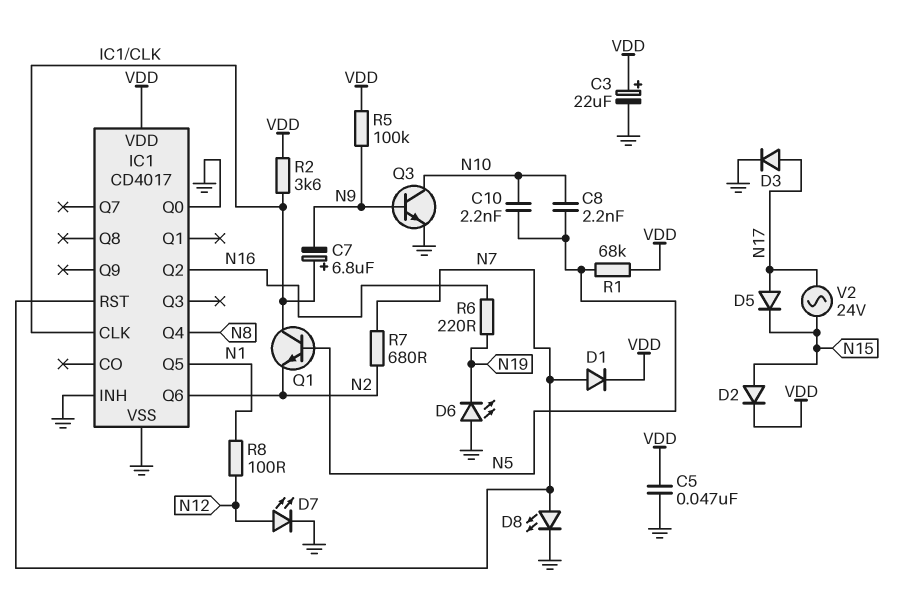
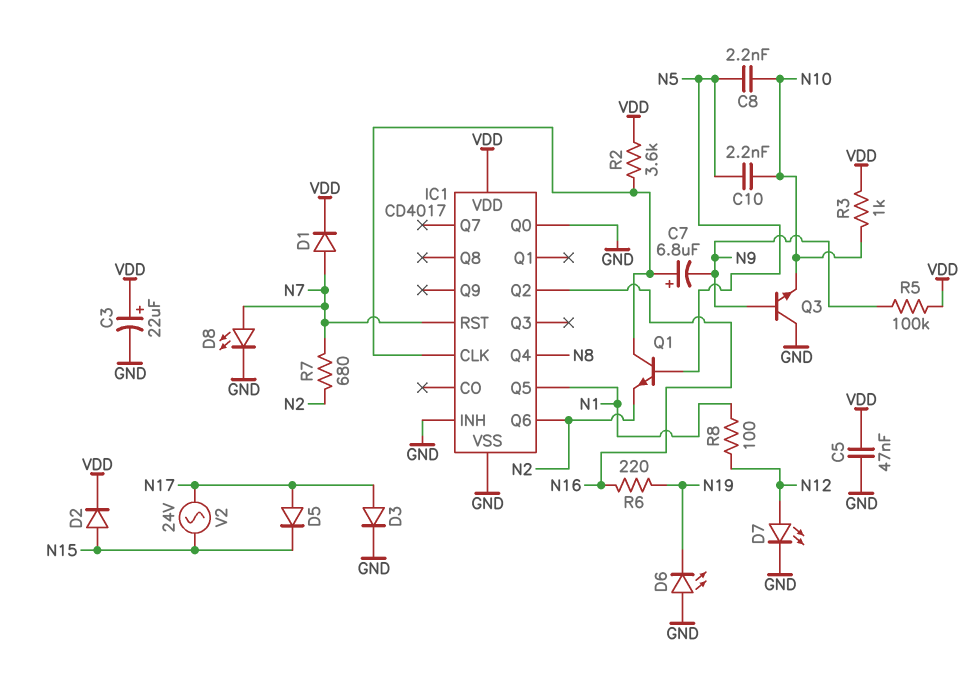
Q3: NPN (B N9, C N10, E GND) -> NPN (B N9, C GND, E N10)
R1: 68k (N5, VDD) -> none
R3: none -> 1k (N10, VDD)

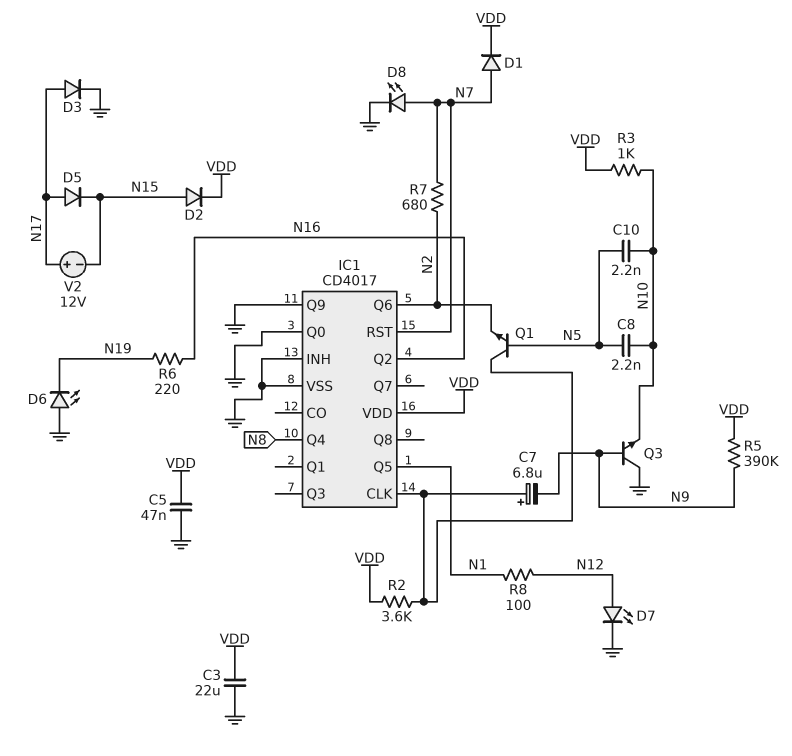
C3: 22uF (plus VDD, minus GND) -> 22uF (GND, VDD)
IC1 pin Q9: none -> GND
R5: 100k (N9, VDD) -> 390k (N9, VDD)
V2: AC 24V (N15, N17) -> 12V (plus N17, minus N15)

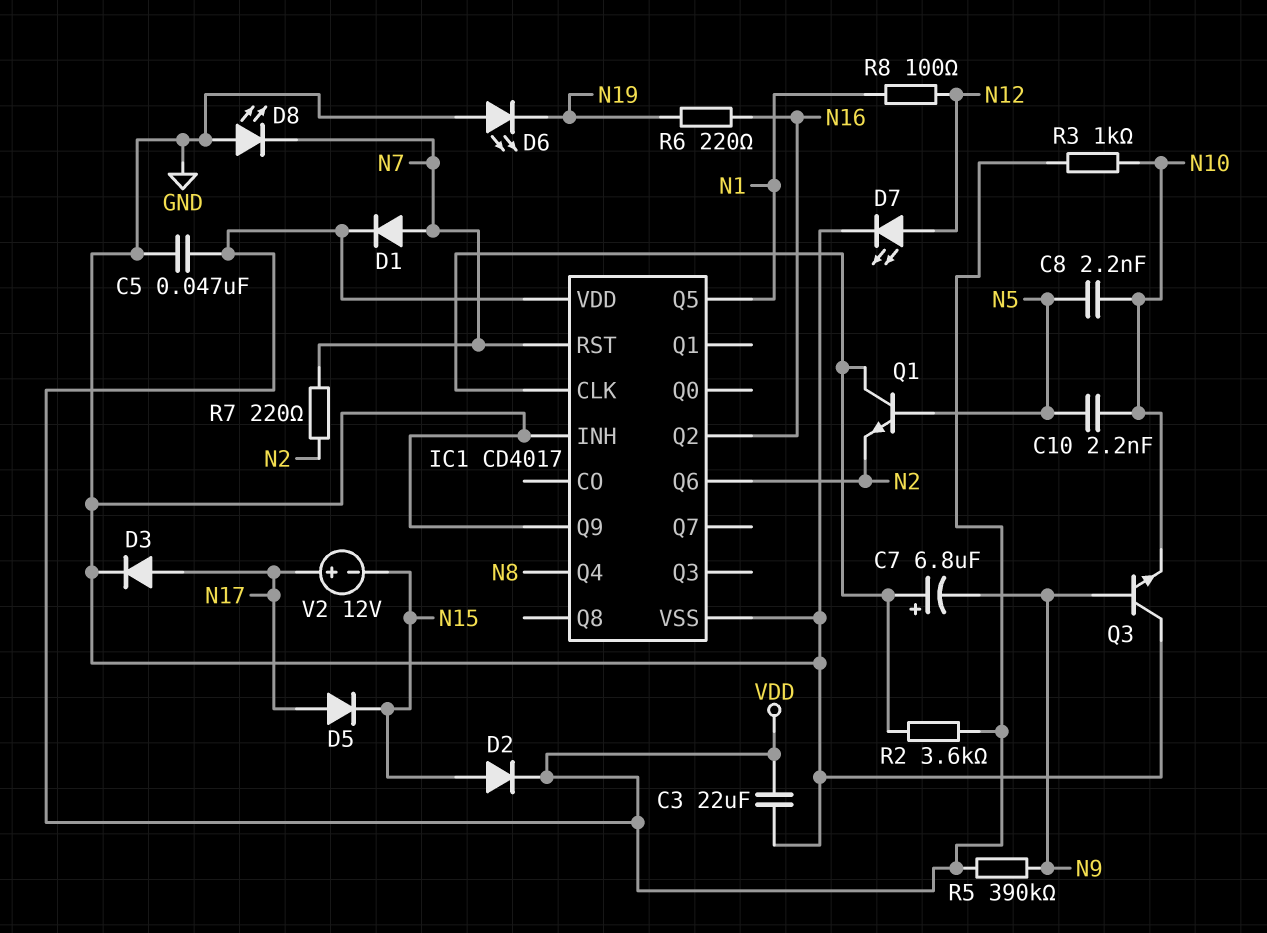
D8: LED (A N7, K GND) -> LED (A GND, K N7)
IC1 pin Q0: GND -> none
R7: 680 (N2, N7) -> 220 (N2, N7)

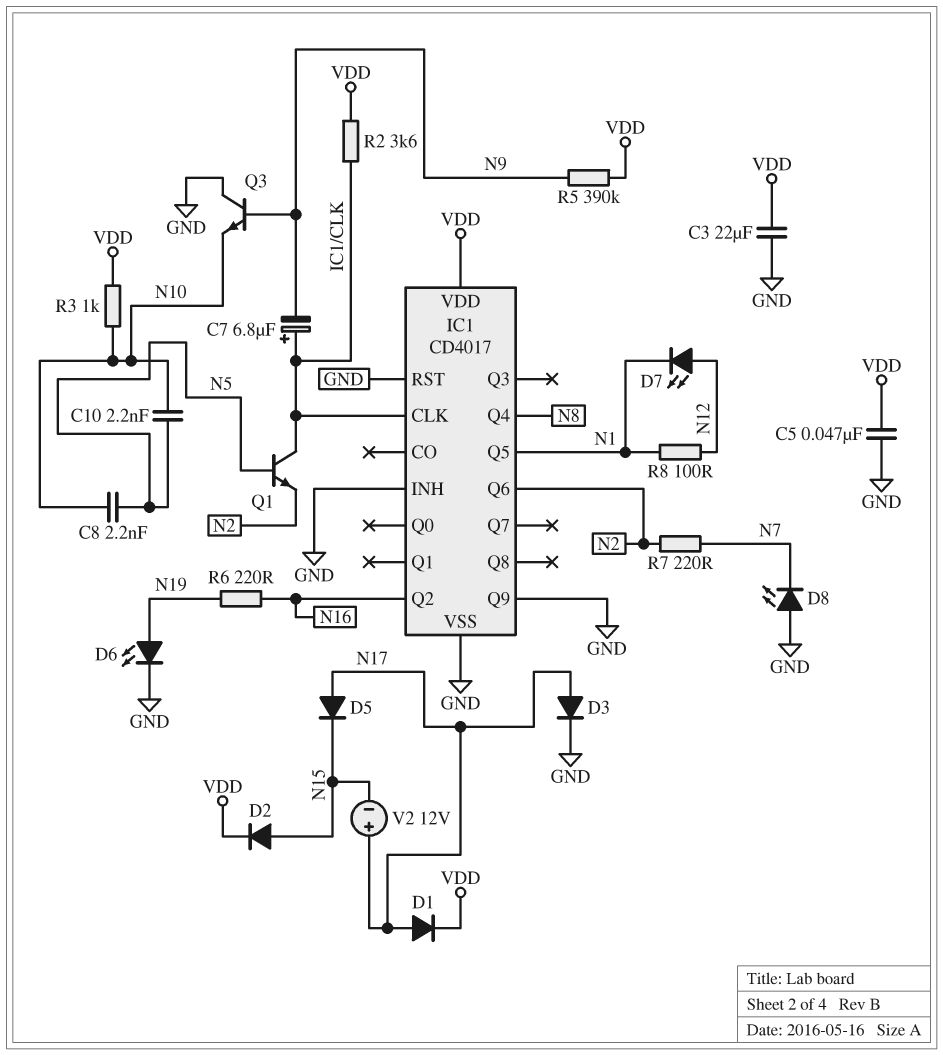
D1: diode (A N7, K VDD) -> diode (A N17, K VDD)
D6: LED (A GND, K N19) -> LED (A N19, K GND)
D7: LED (A N12, K GND) -> LED (A N12, K N1)
IC1 pin RST: N7 -> GND

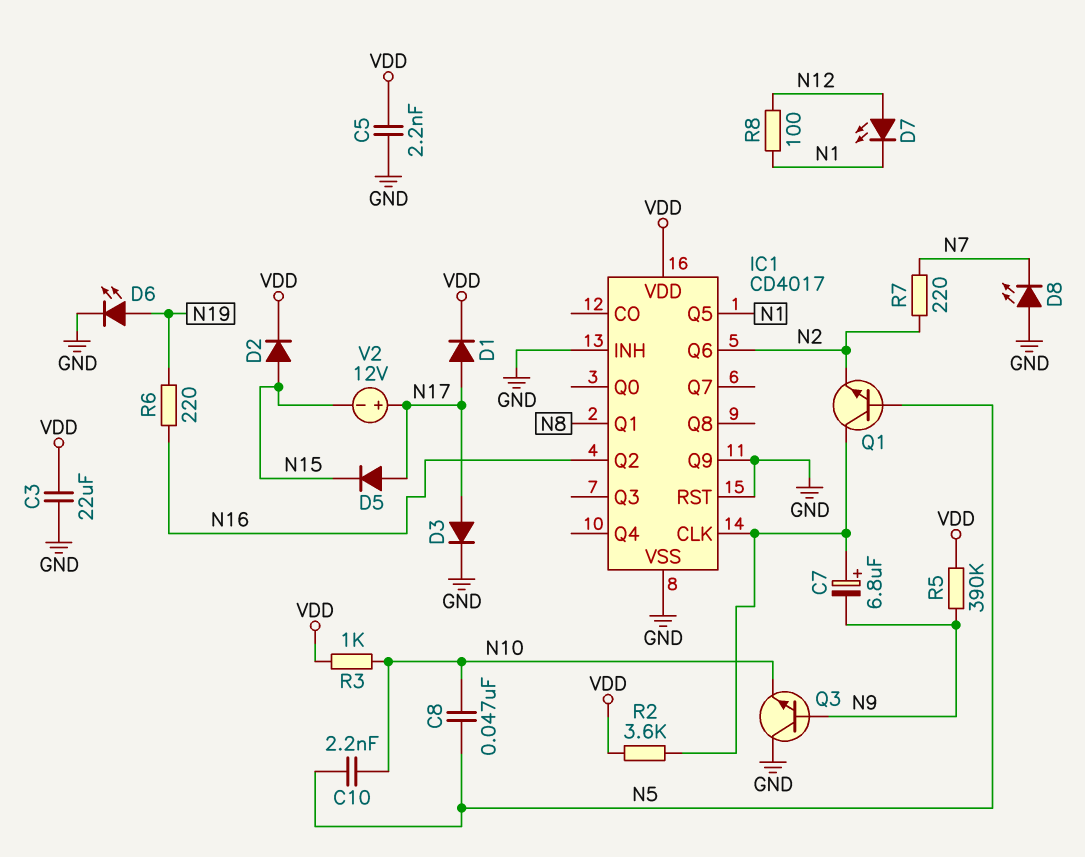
C5: 47nF (GND, VDD) -> 2.2nF (GND, VDD)
C8: 2.2nF (N5, N10) -> 47nF (N5, N10)
IC1 pin Q1: none -> N8
IC1 pin Q4: N8 -> none

